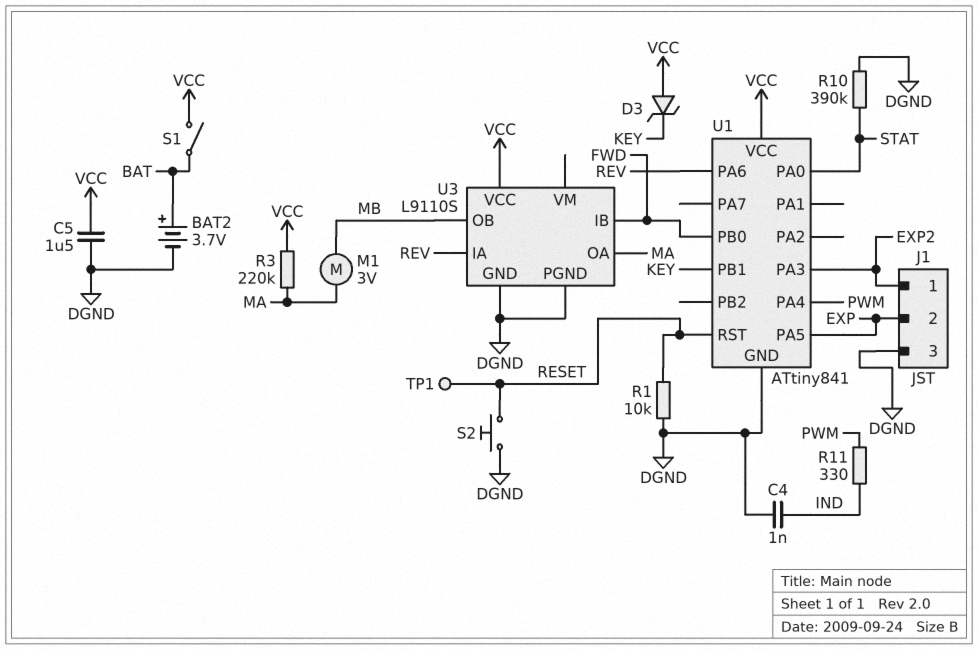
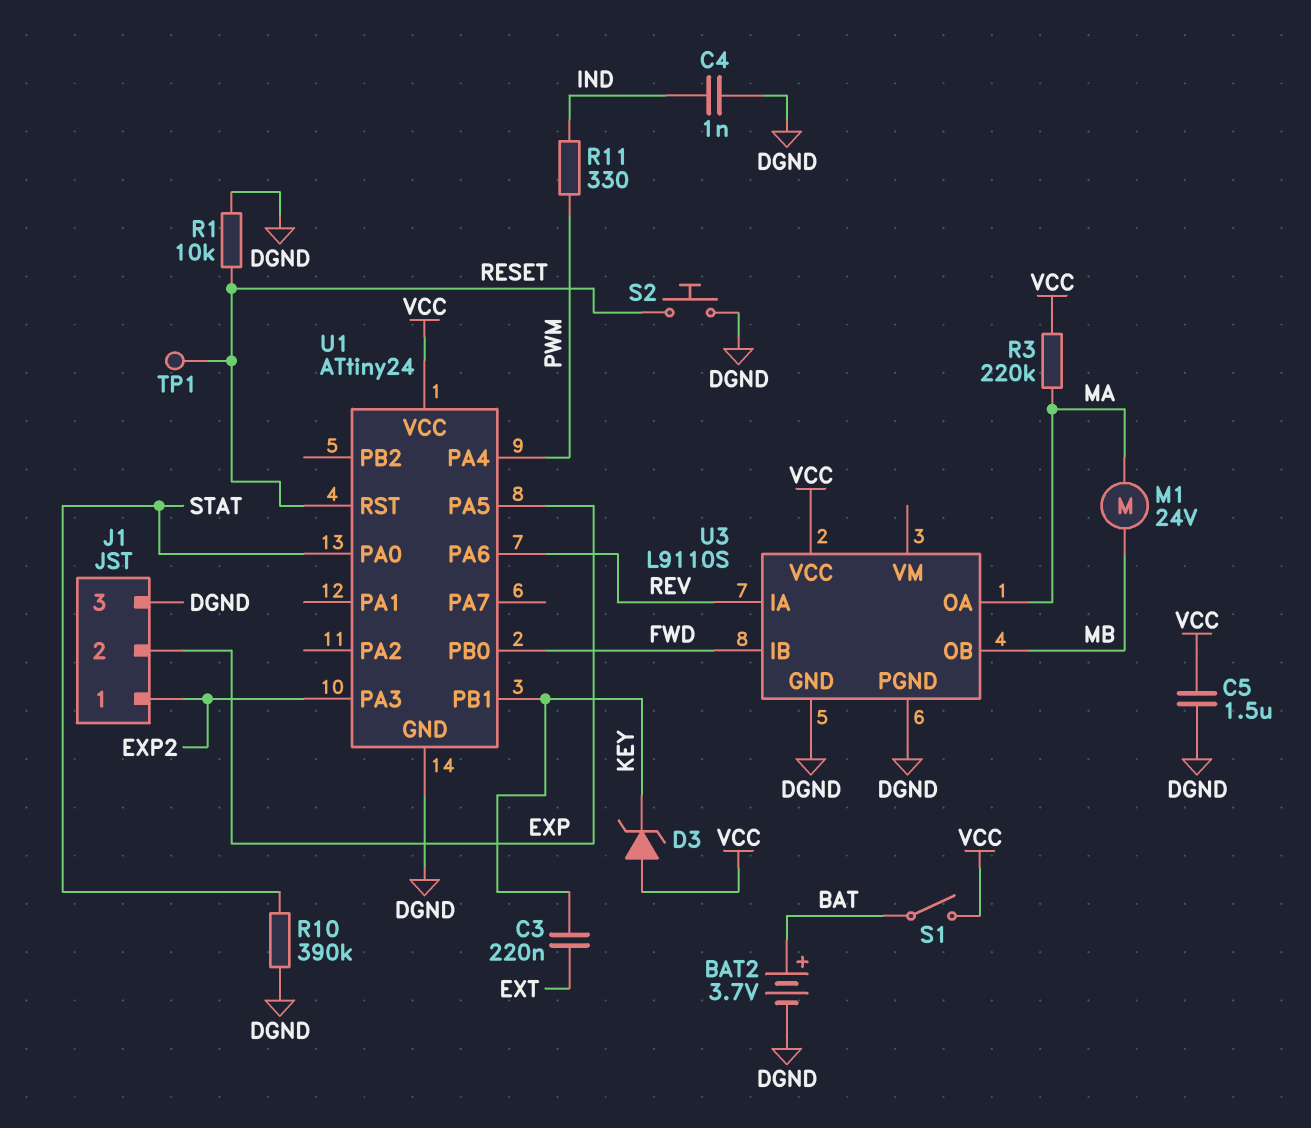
C3: none -> 220nF (EXT, KEY)
M1: motor 3V (MA, MB) -> motor 24V (MA, MB)
U1: ATtiny841 -> ATtiny24

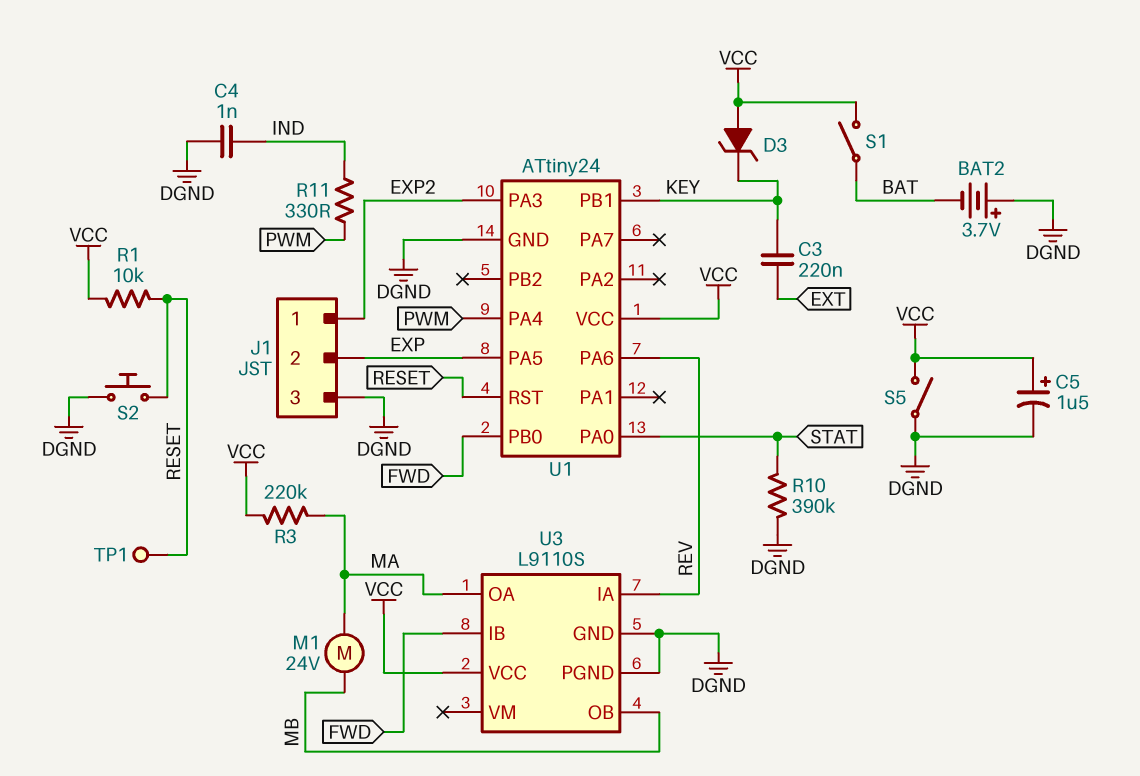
BAT2: 3.7V (plus BAT, minus DGND) -> 3.7V (plus DGND, minus BAT)
C5: 1.5uF (DGND, VCC) -> 1.5uF (plus VCC, minus DGND)
R1: 10k (DGND, RESET) -> 10k (RESET, VCC)
S5: none -> switch (DGND, VCC)

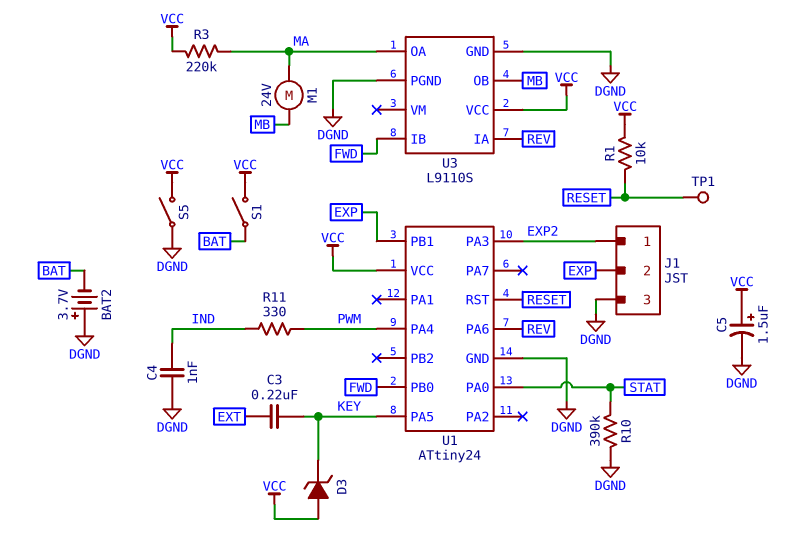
S2: button (DGND, RESET) -> none
U1 pin PA5: EXP -> KEY
U1 pin PB1: KEY -> EXP

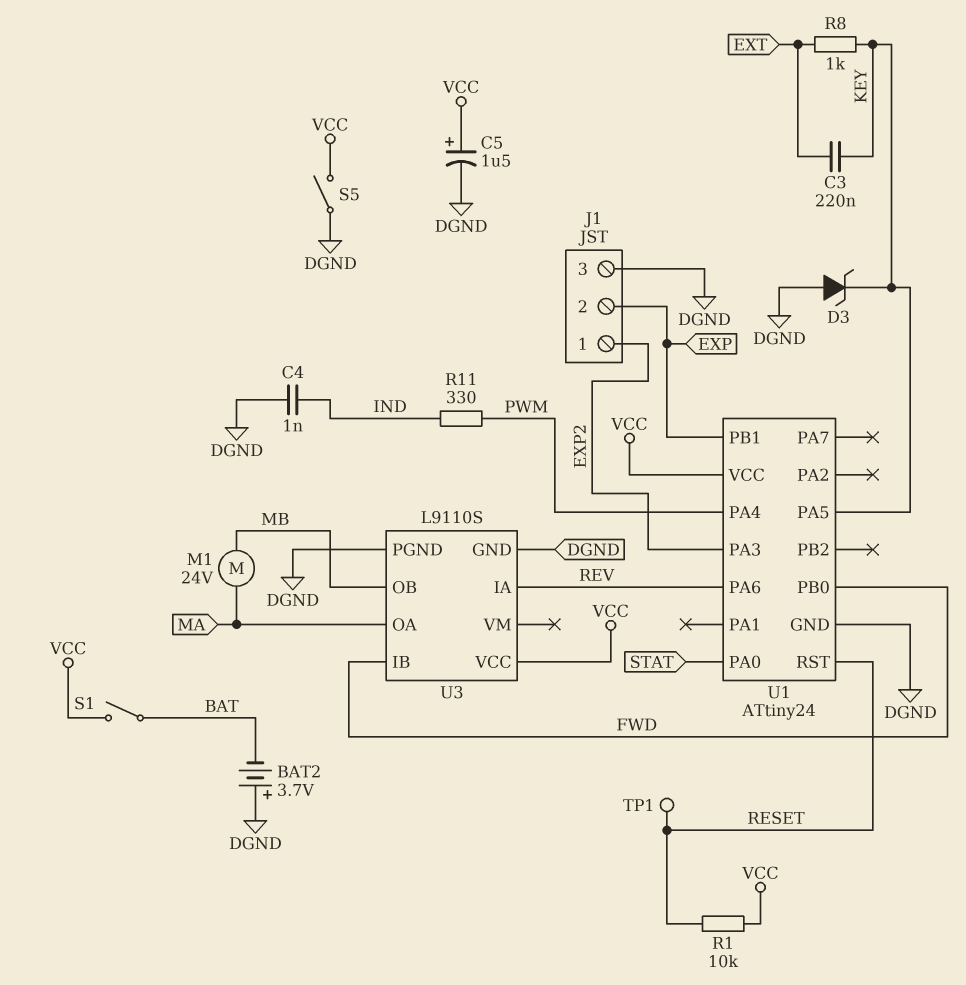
D3: zener (A VCC, K KEY) -> zener (A DGND, K KEY)
R3: 220k (MA, VCC) -> none
R8: none -> 1k (EXT, KEY)
R10: 390k (DGND, STAT) -> none

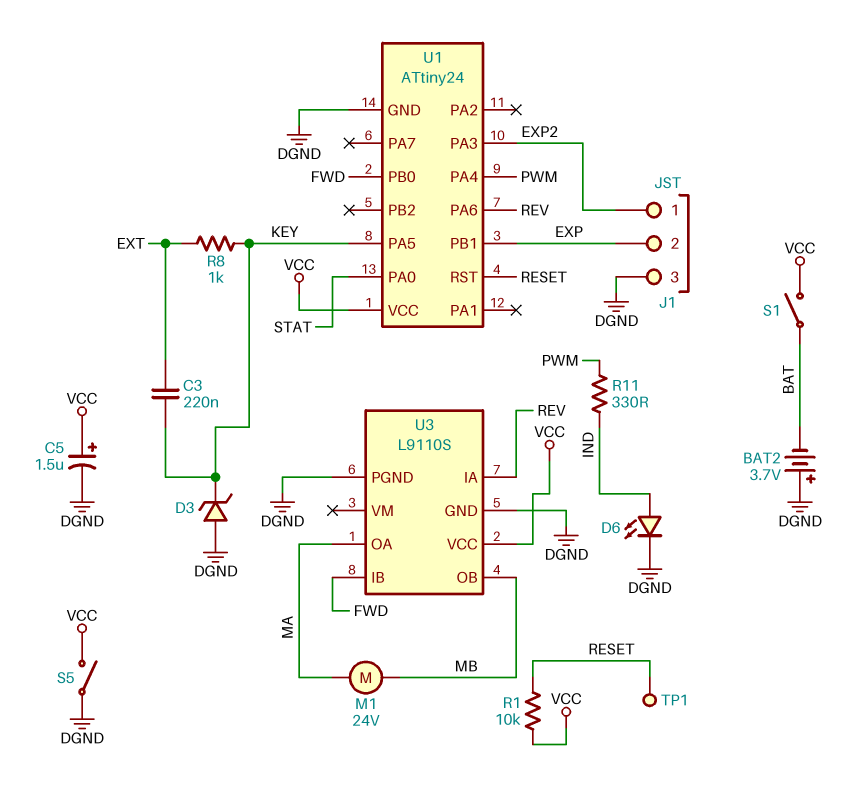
C4: 1nF (DGND, IND) -> none
D6: none -> LED (A IND, K DGND)

